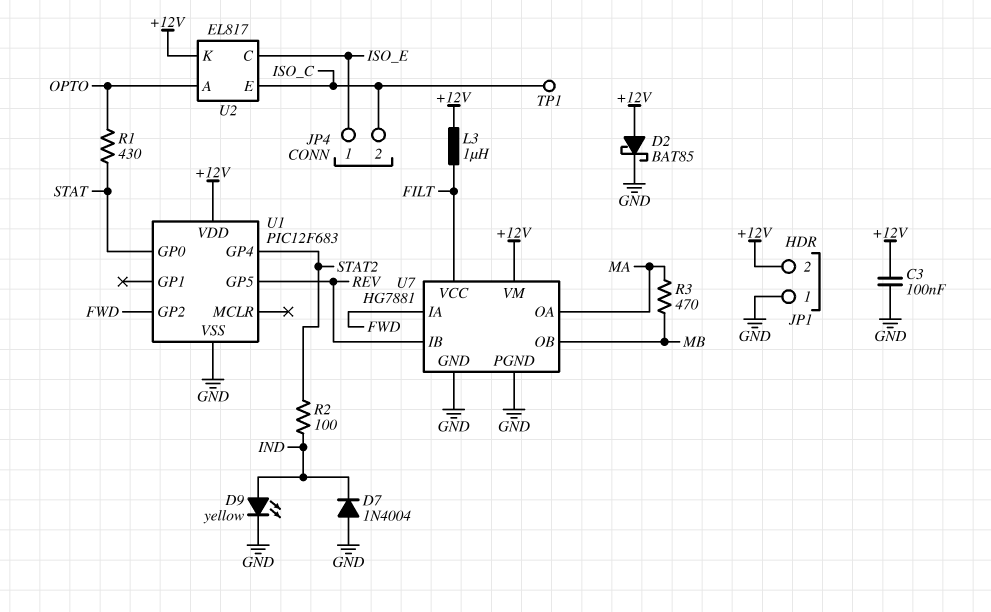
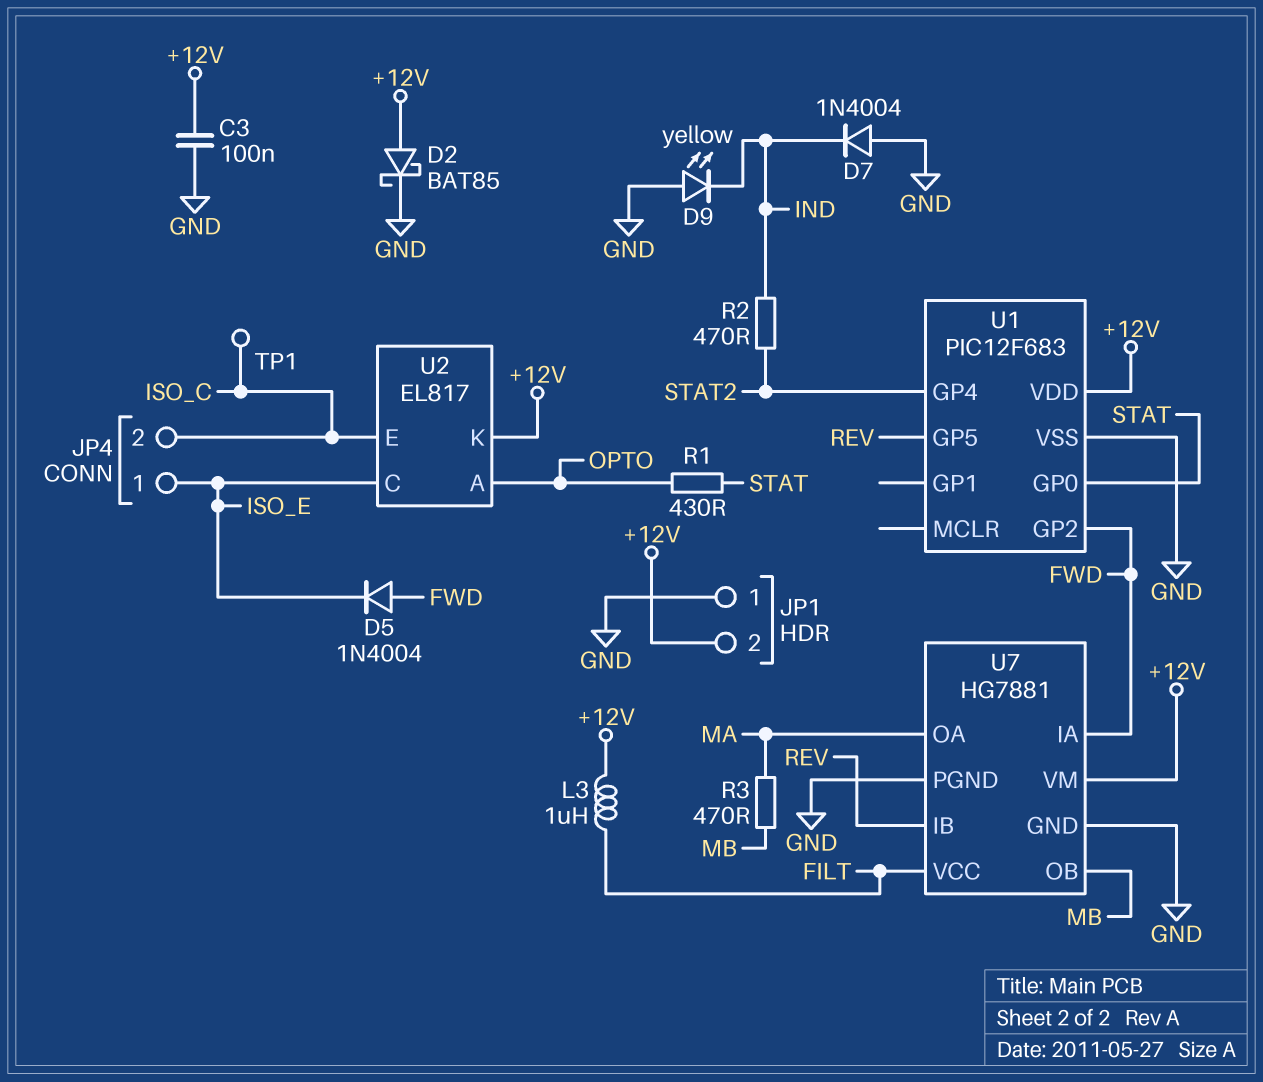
D5: none -> diode 1N4004 (A FWD, K ISO_E)
D9: LED yellow (A IND, K GND) -> LED yellow (A GND, K IND)
R2: 100 (IND, STAT2) -> 470 (IND, STAT2)

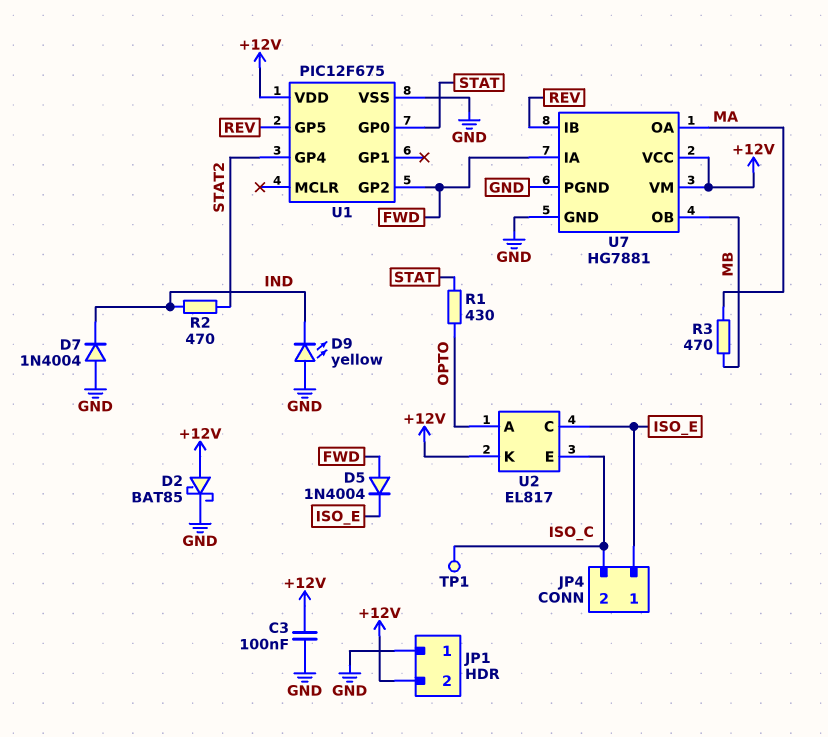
L3: 1uH (+12V, FILT) -> none
U1: PIC12F683 -> PIC12F675
U7 pin VCC: FILT -> +12V

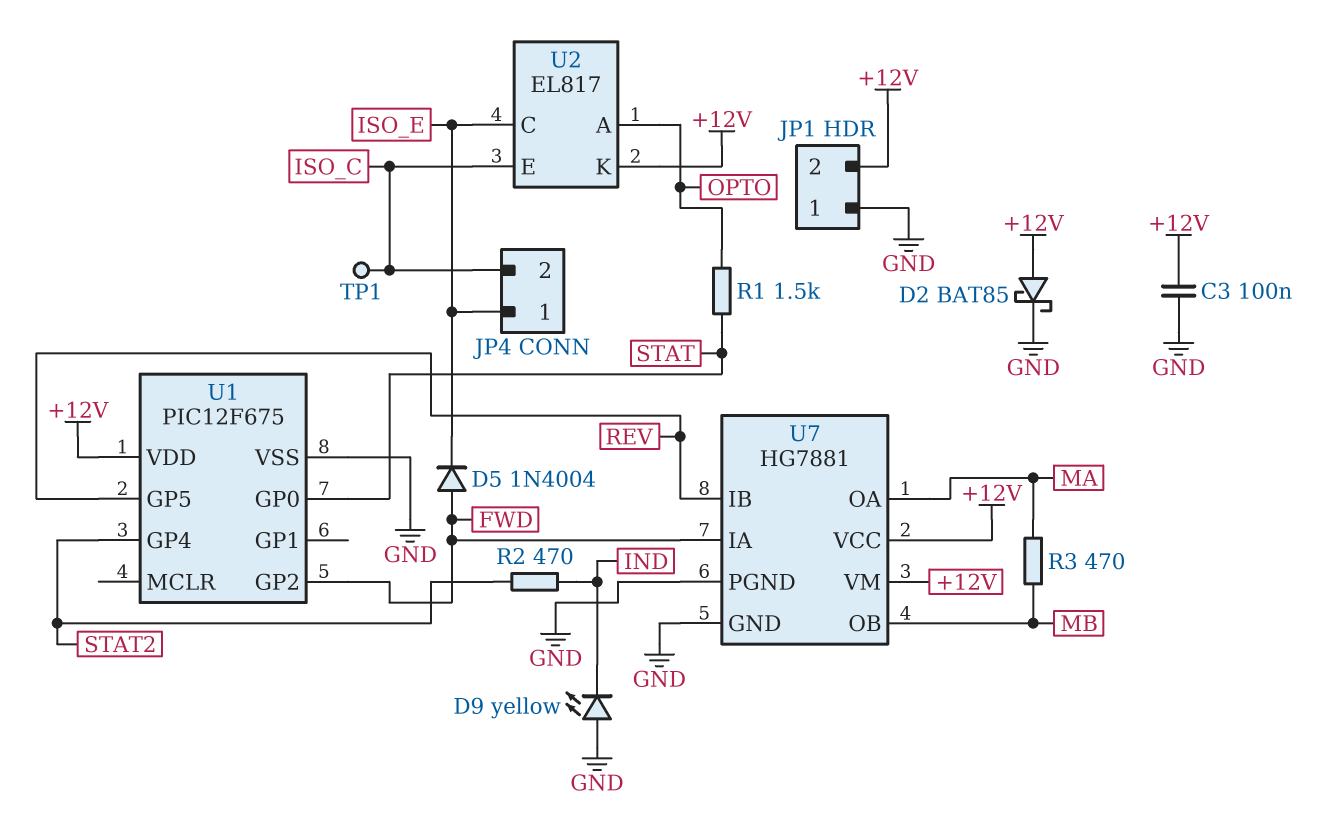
D7: diode 1N4004 (A GND, K IND) -> none
R1: 430 (OPTO, STAT) -> 1.5k (OPTO, STAT)

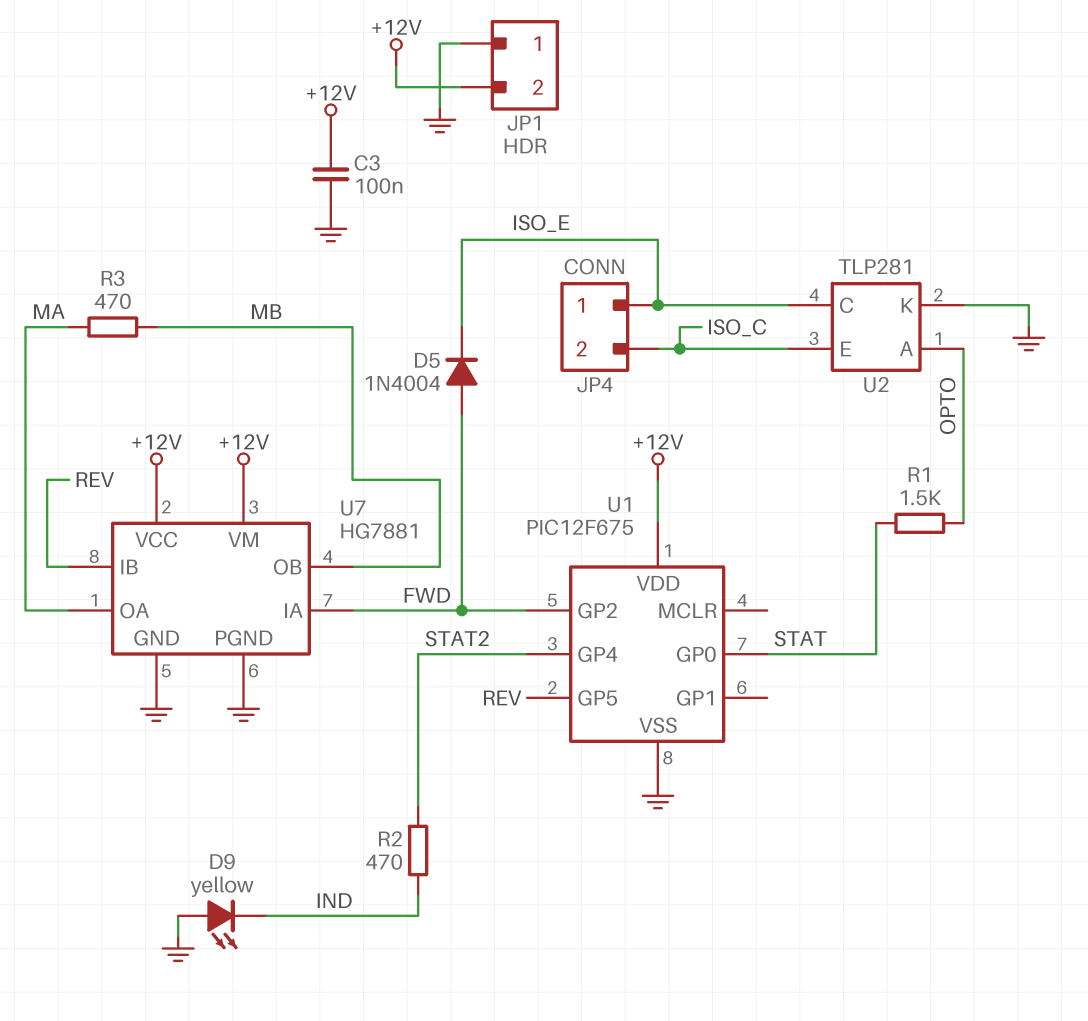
D2: schottky BAT85 (A +12V, K GND) -> none
TP1: test point (ISO_C) -> none
U2: EL817 -> TLP281
U2 pin K: +12V -> GND

